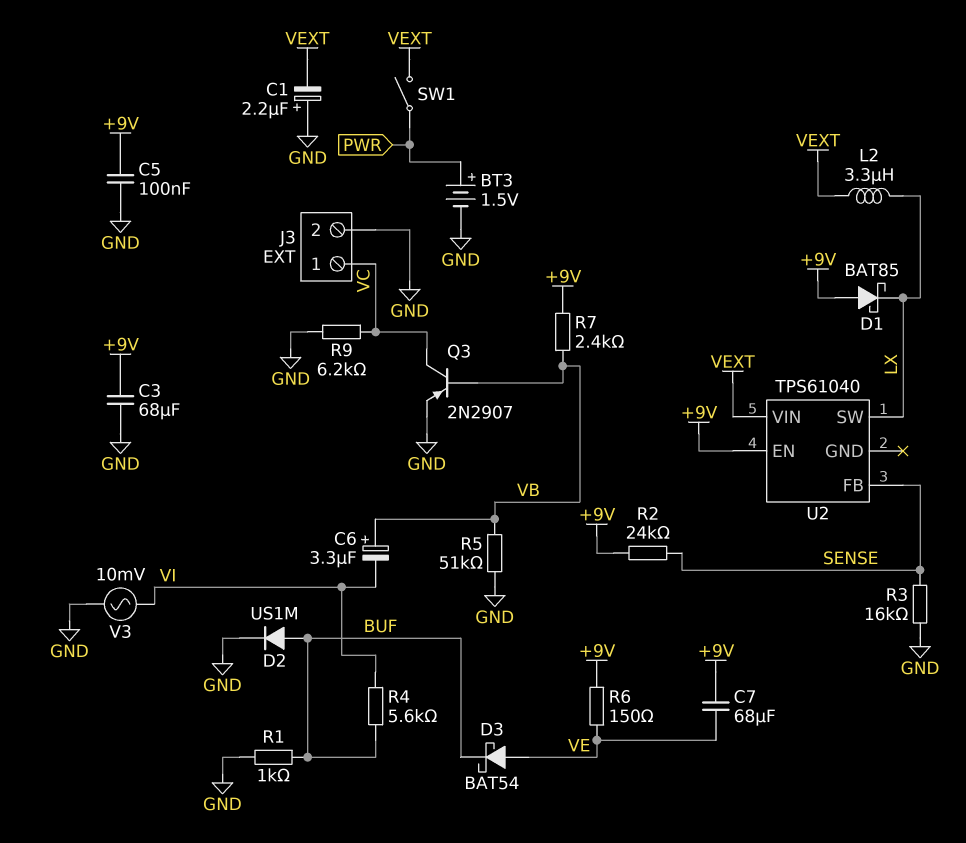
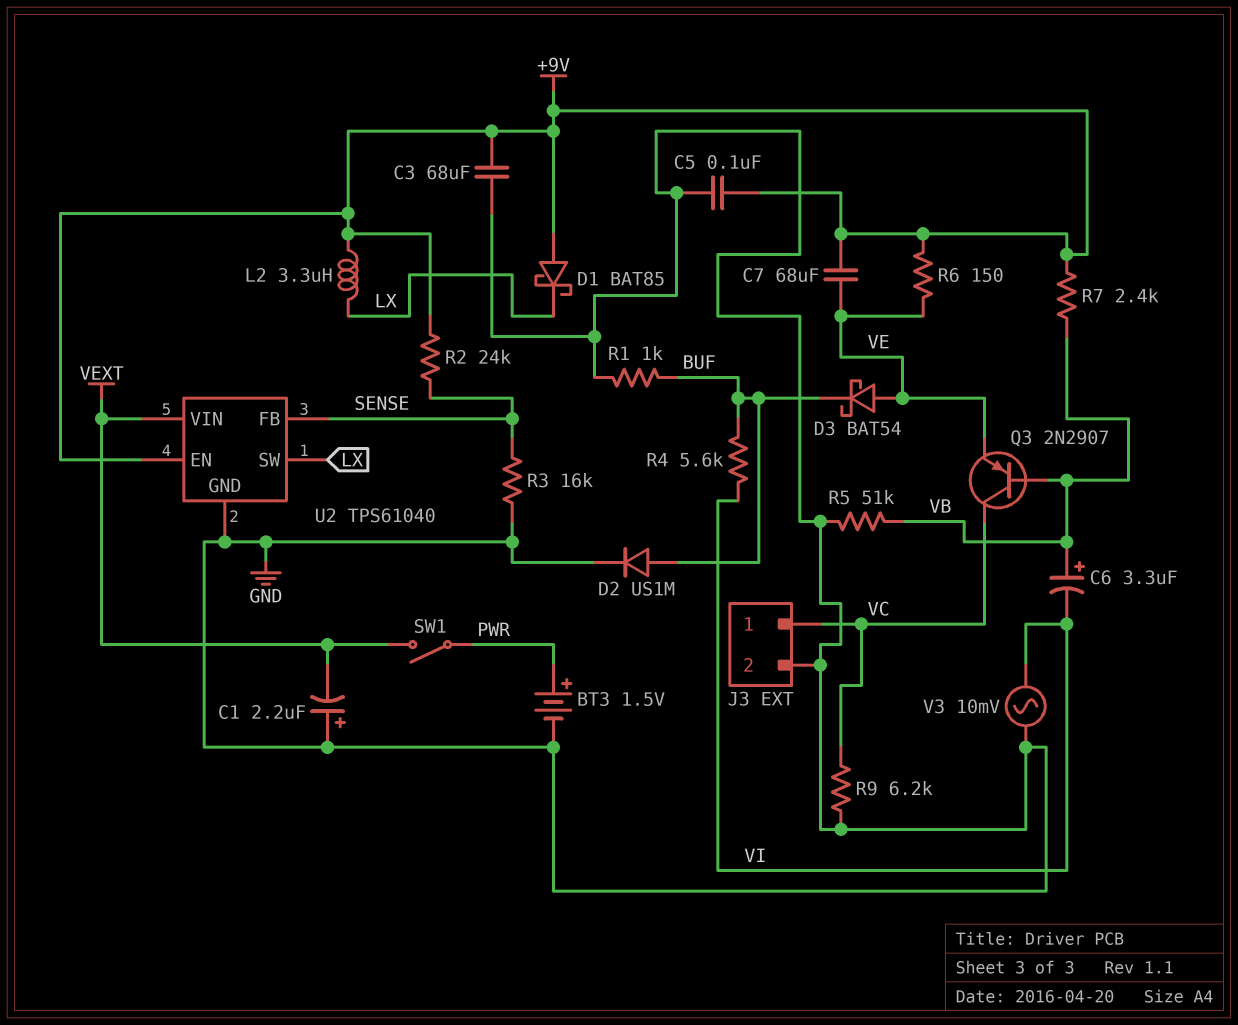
L2: 3.3uH (LX, VEXT) -> 3.3uH (+9V, LX)
Q3: PNP 2N2907 (B VB, C VC, E GND) -> PNP 2N2907 (B VB, C VC, E VE)
U2 pin GND: none -> GND

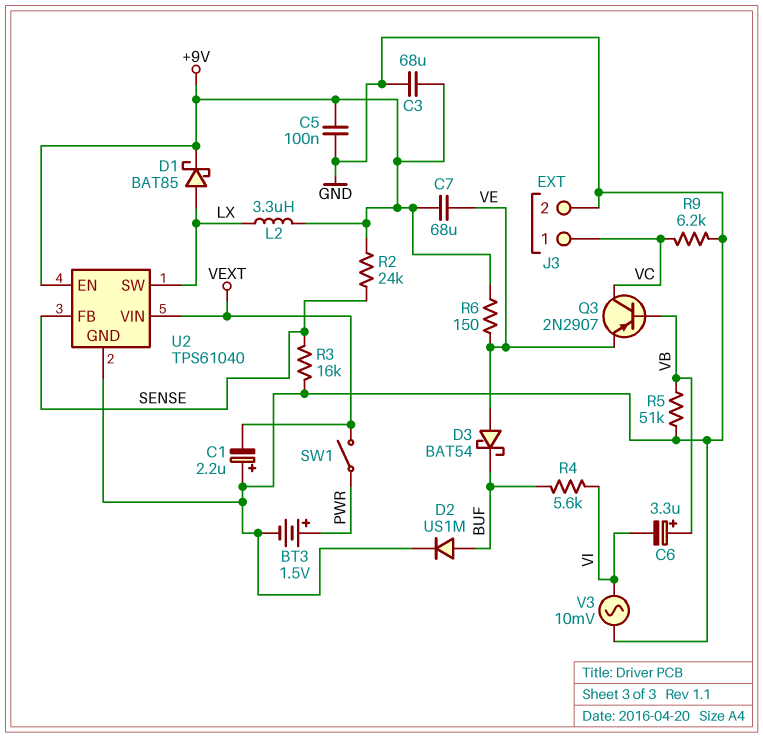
D1: schottky BAT85 (A +9V, K LX) -> schottky BAT85 (A LX, K +9V)
R1: 1k (BUF, GND) -> none
R7: 2.4k (+9V, VB) -> none

